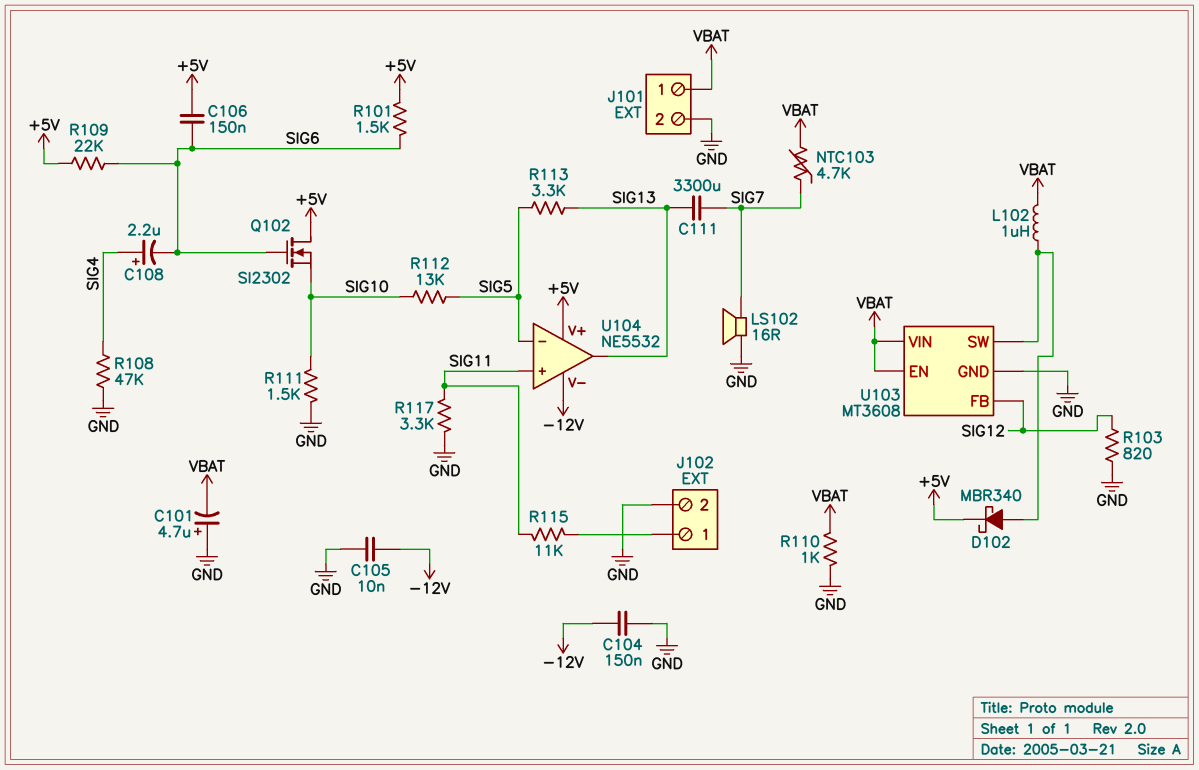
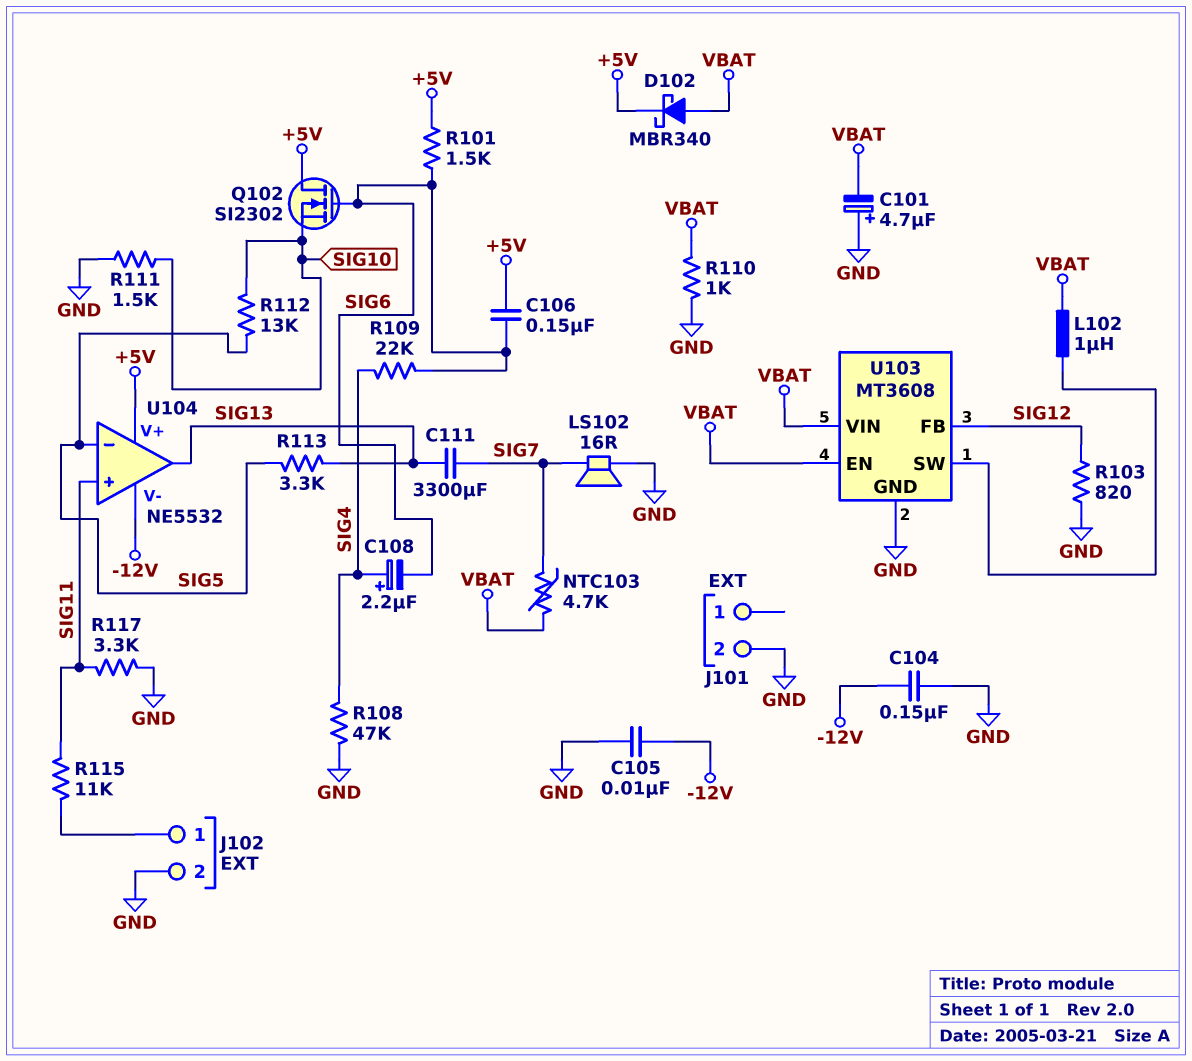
D102: schottky MBR340 (A U103/SW, K +5V) -> schottky MBR340 (A VBAT, K +5V)
J101 pin 1: VBAT -> none
R109: 22k (+5V, SIG6) -> 22k (SIG4, SIG6)

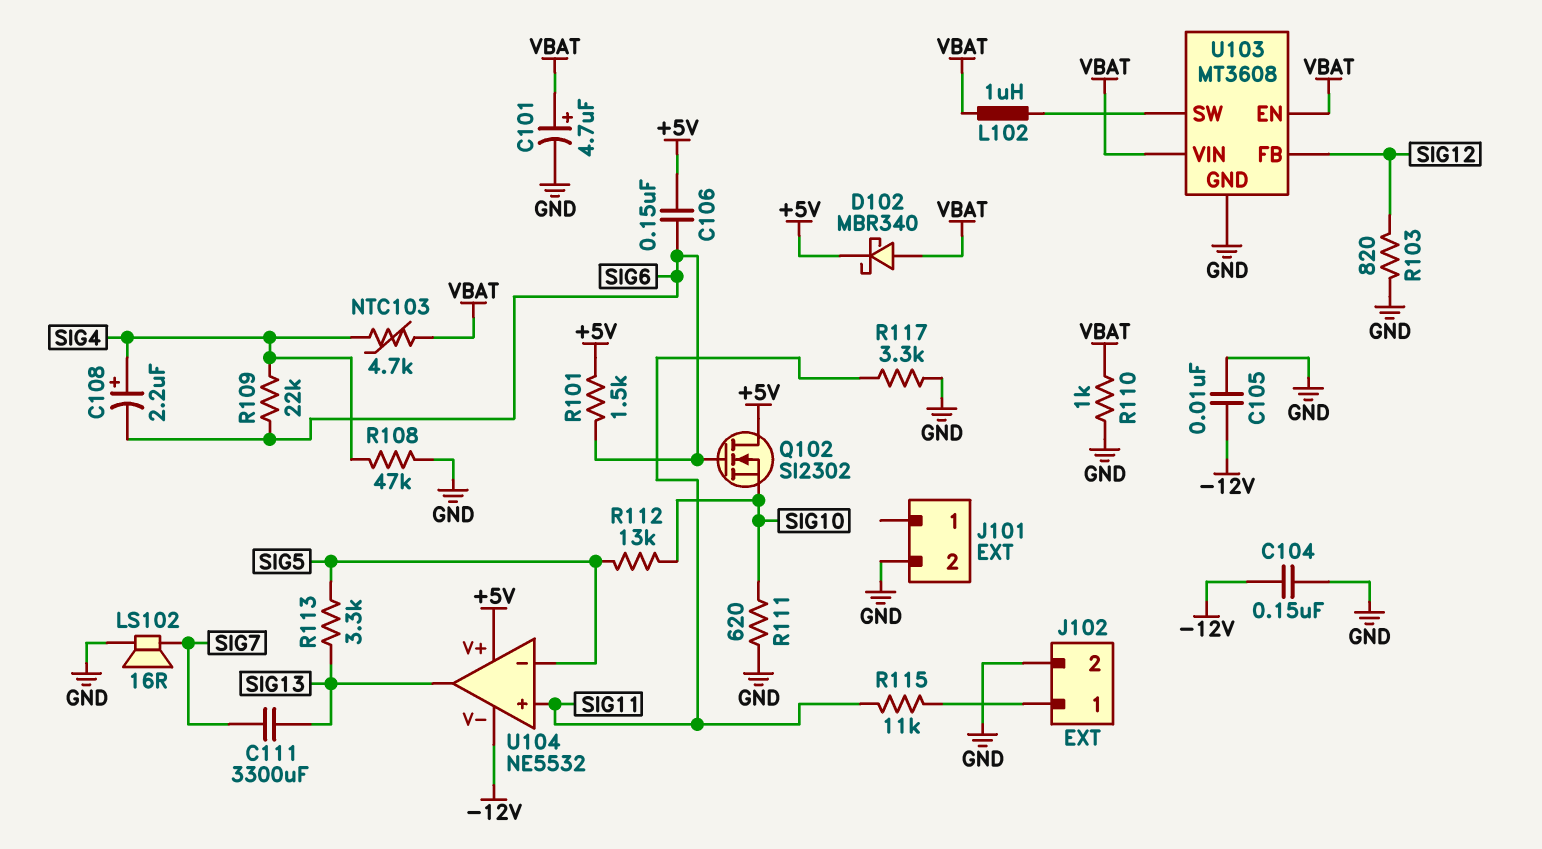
C101: 4.7uF (plus GND, minus VBAT) -> 4.7uF (plus VBAT, minus GND)
NTC103: 4.7k (SIG7, VBAT) -> 4.7k (SIG4, VBAT)
R111: 1.5k (GND, SIG10) -> 620 (GND, SIG10)

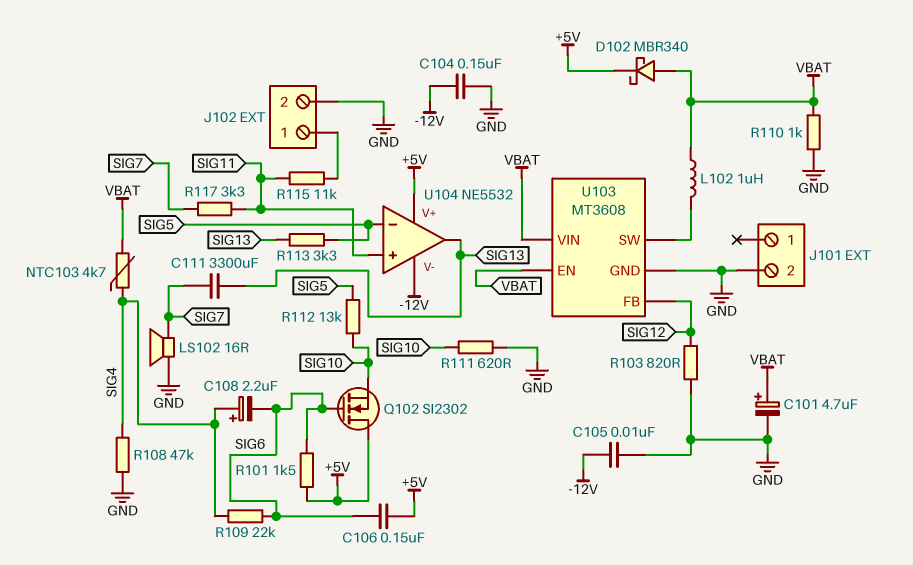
R117: 3.3k (GND, SIG11) -> 3.3k (SIG7, SIG11)

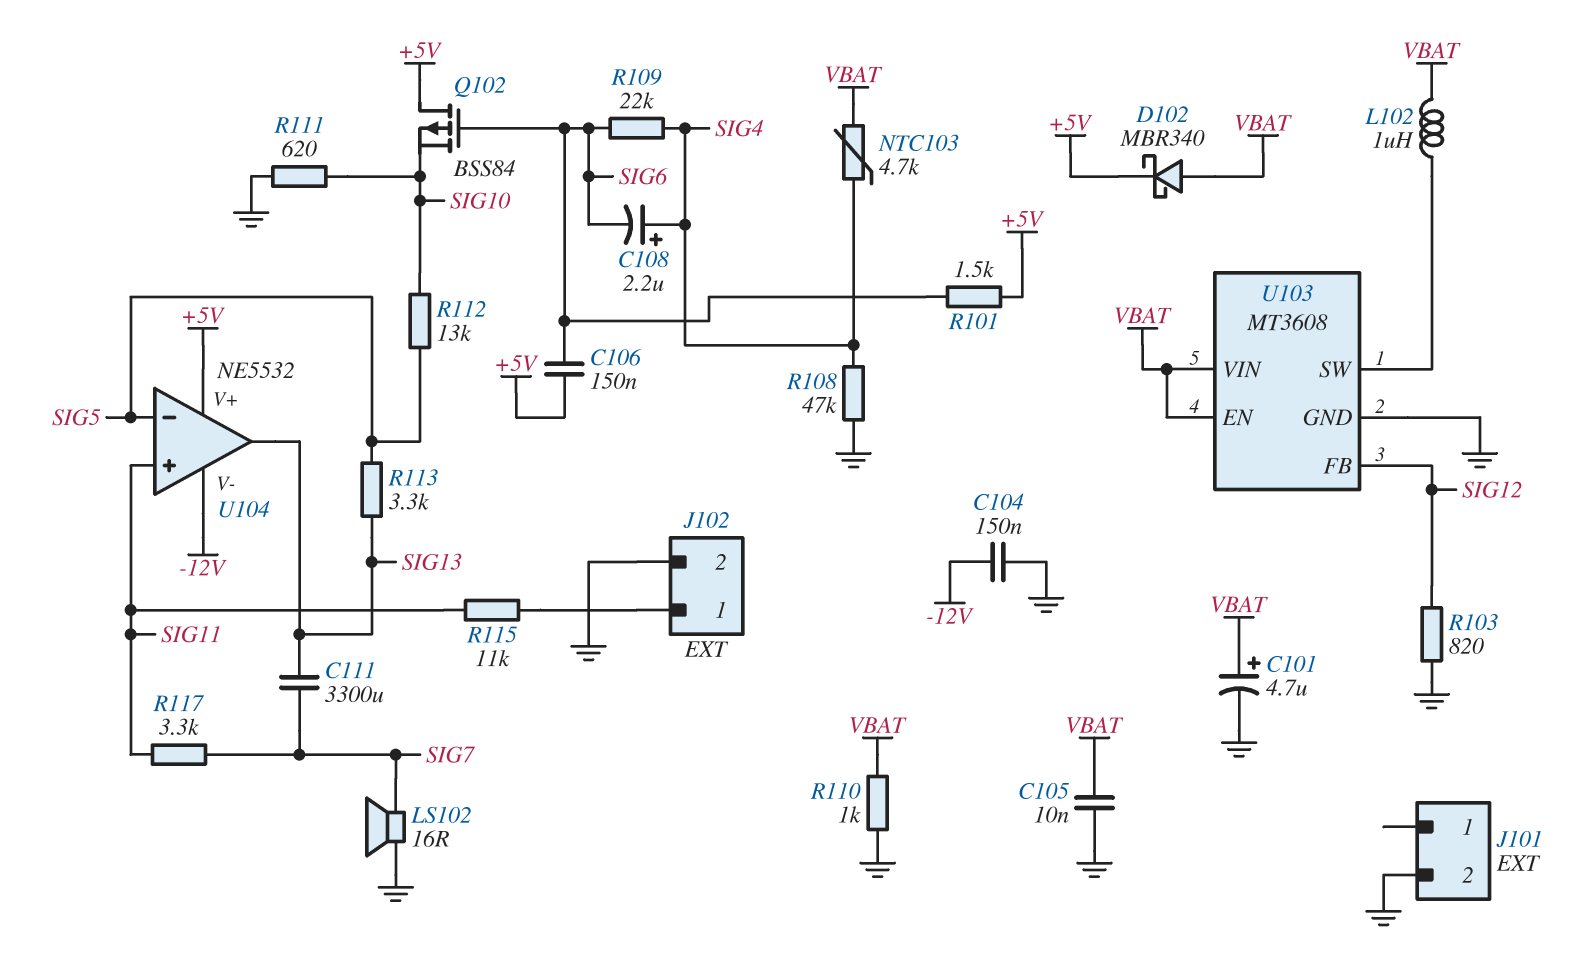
C105: 10nF (-12V, GND) -> 10nF (GND, VBAT)
Q102: NMOS SI2302 (G SIG6, D +5V, S SIG10) -> PMOS BSS84 (G SIG6, D +5V, S SIG10)

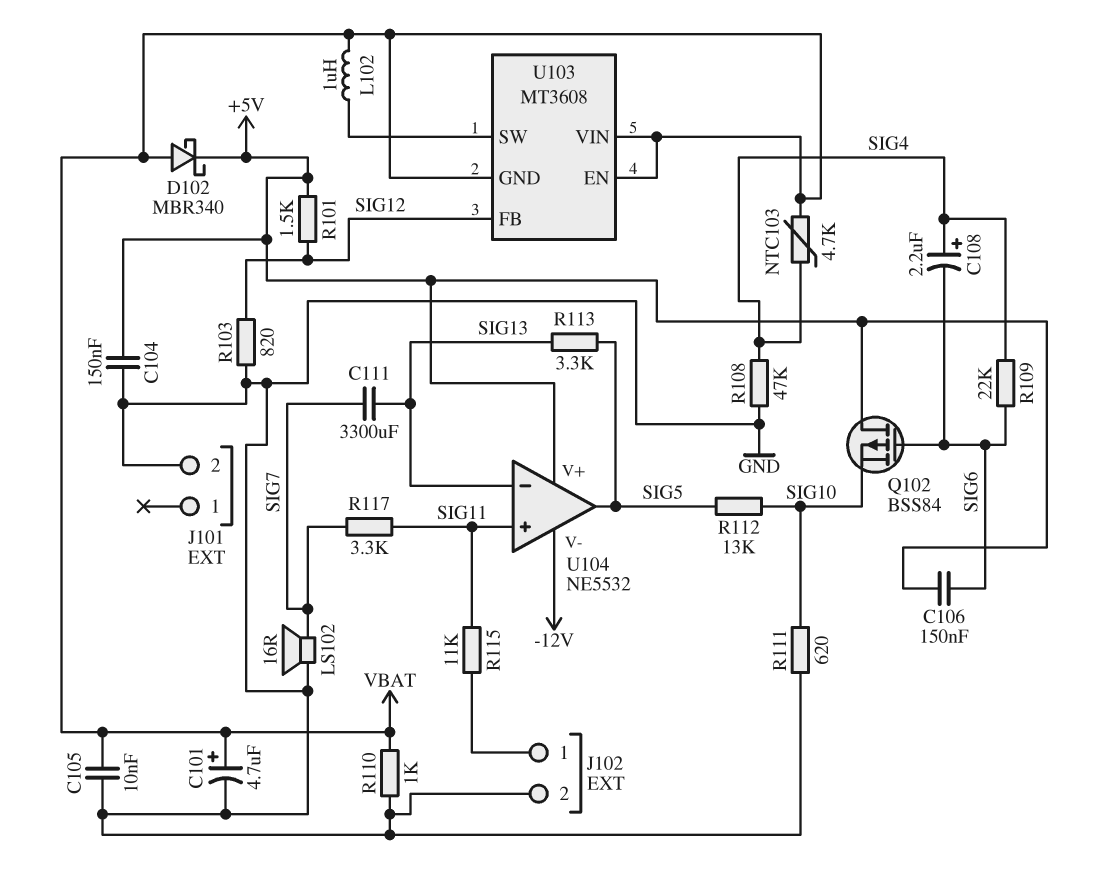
C104: 150nF (-12V, GND) -> 150nF (+5V, GND)
R101: 1.5k (+5V, SIG6) -> 1.5k (+5V, SIG12)
U103 pin GND: GND -> VBAT
U104 pin in-: SIG5 -> SIG13
U104 pin out: SIG13 -> SIG5

